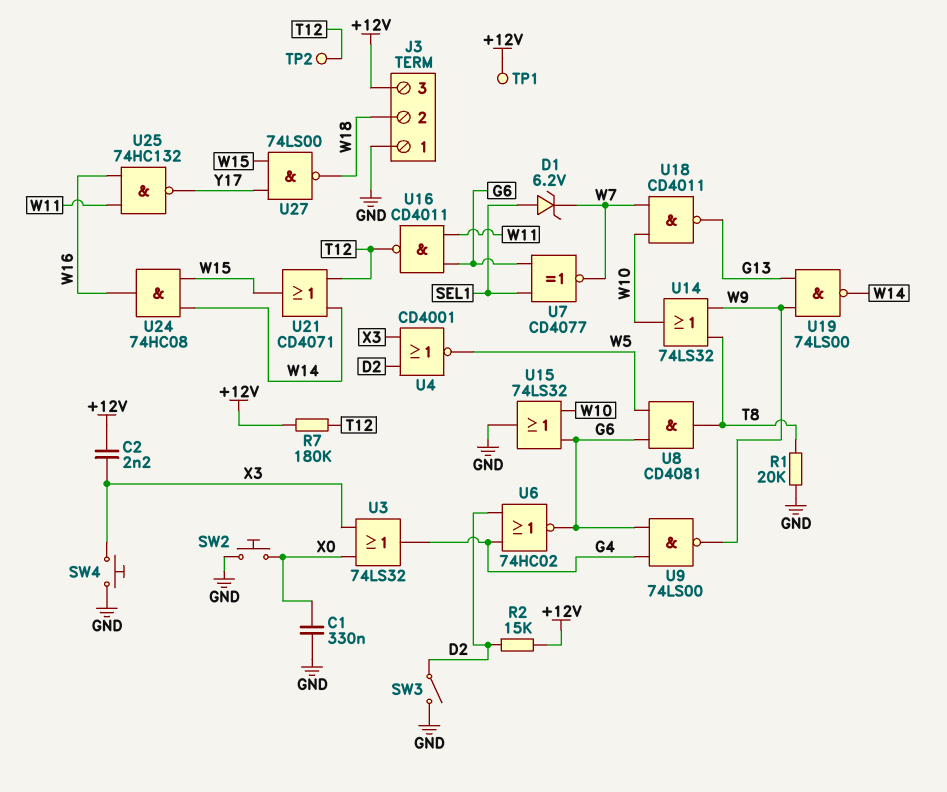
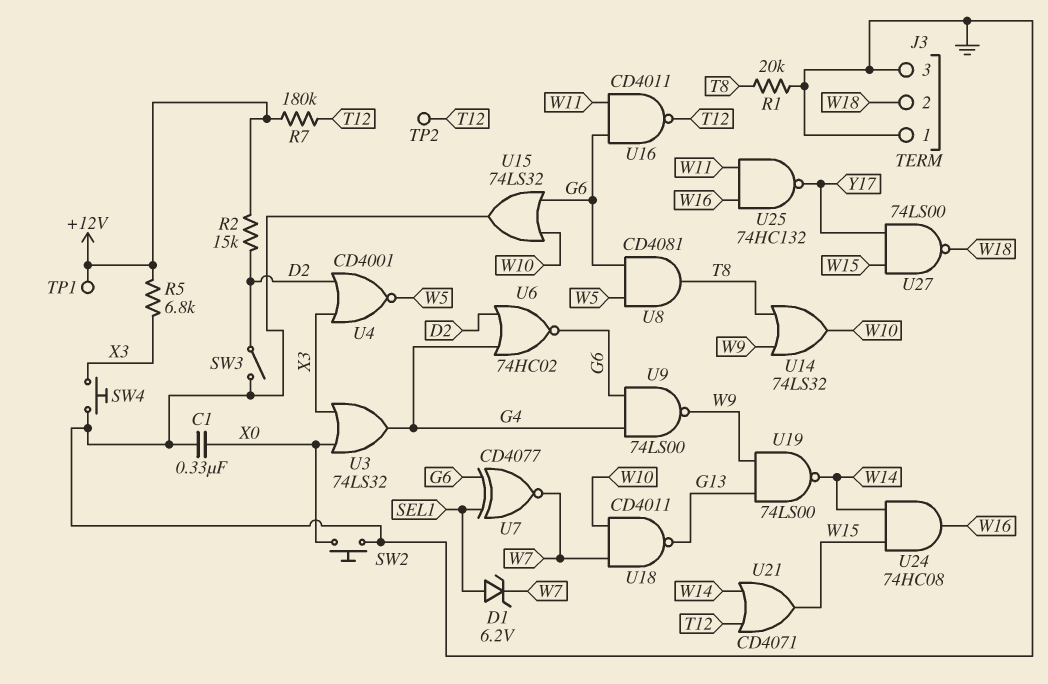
C2: 2.2nF (+12V, X3) -> none
J3 pin 3: +12V -> GND
R5: none -> 6.8k (+12V, X3)

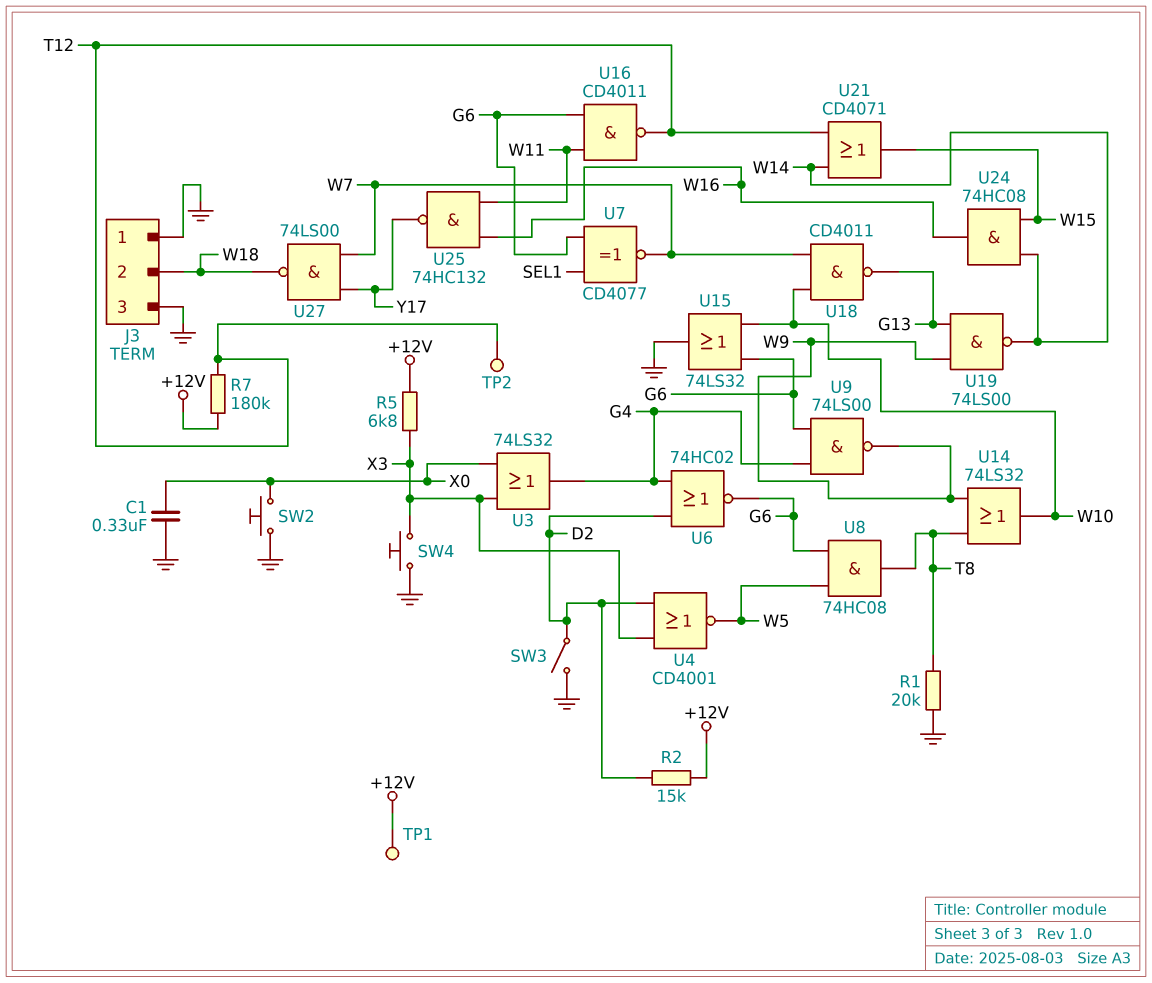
D1: zener 6.2V (A SEL1, K W7) -> none
U8: AND CD4081 (in G6, in W5, out T8) -> AND 74HC08 (in G6, in W5, out T8)
U27: NAND 74LS00 (in W15, in Y17, out W18) -> NAND 74LS00 (in W7, in Y17, out W18)

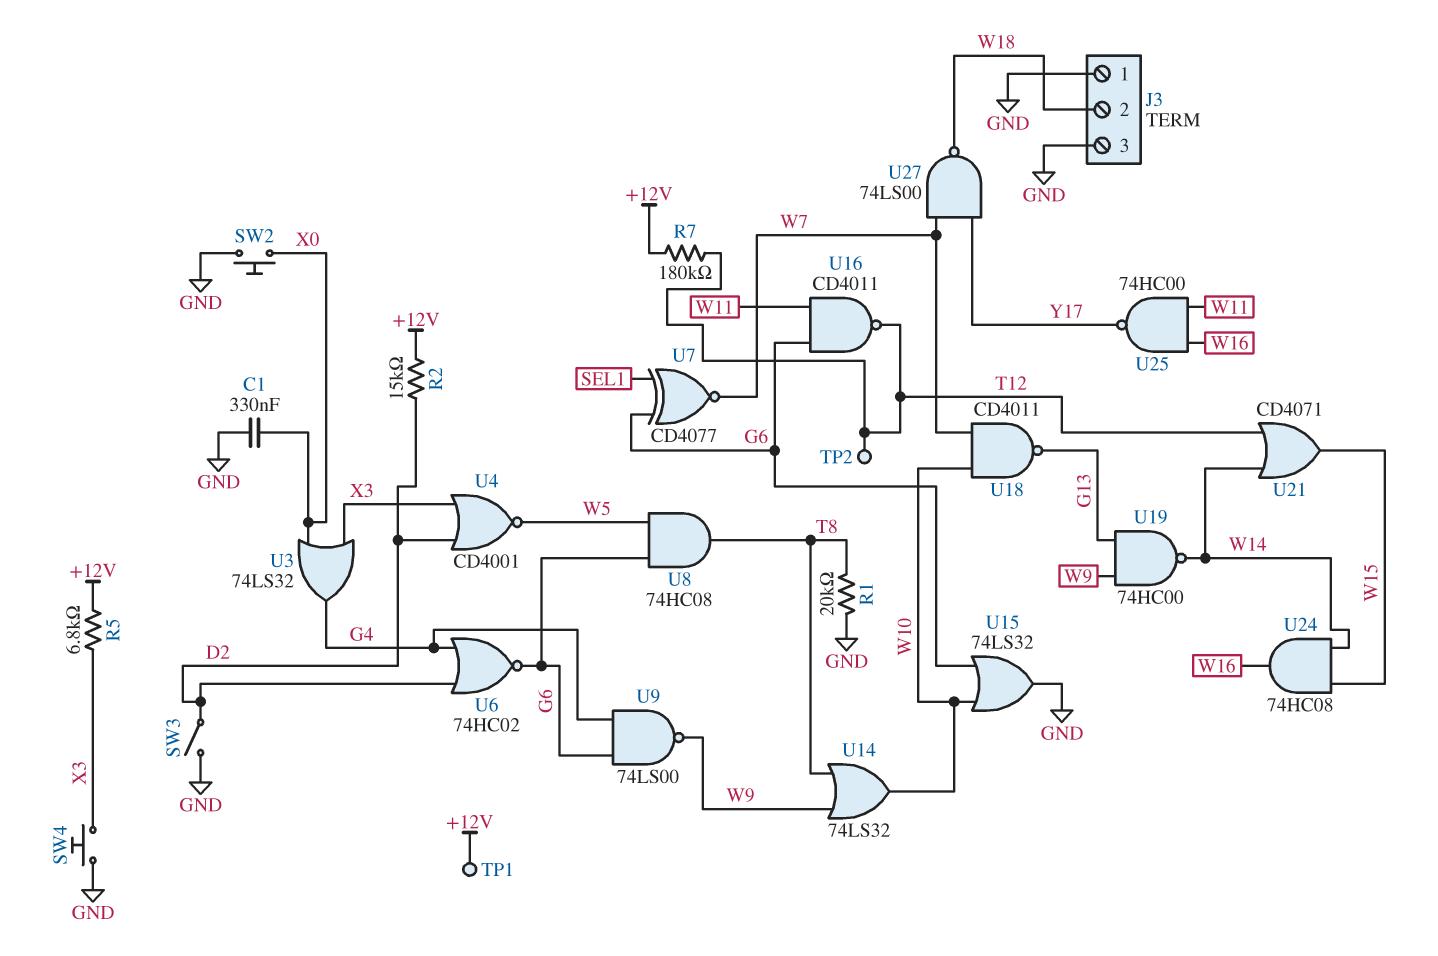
U19: NAND 74LS00 (in G13, in W9, out W14) -> NAND 74HC00 (in G13, in W9, out W14)
U25: NAND 74HC132 (in W11, in W16, out Y17) -> NAND 74HC00 (in W11, in W16, out Y17)

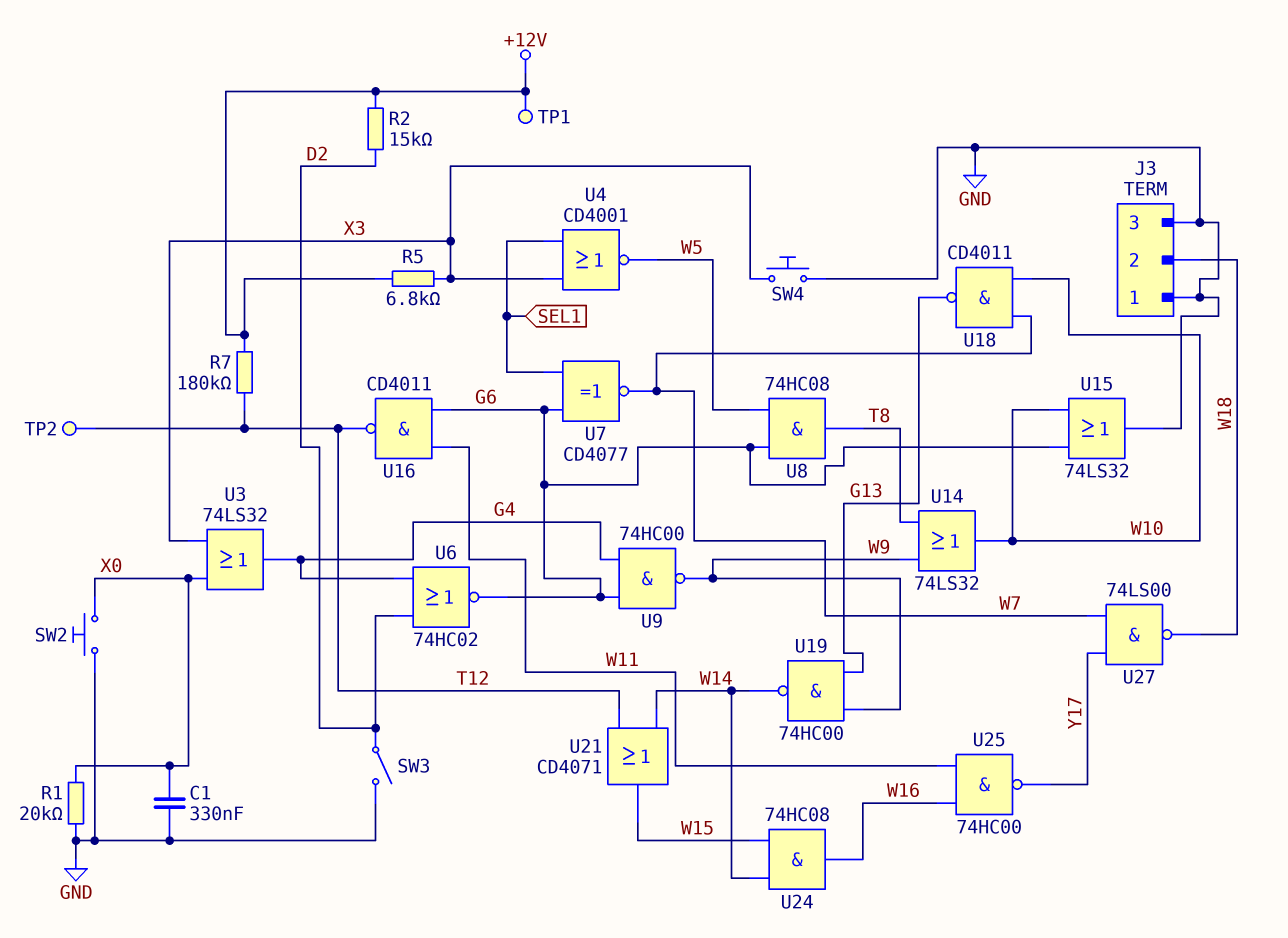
R1: 20k (GND, T8) -> 20k (GND, X0)
U4: NOR CD4001 (in D2, in X3, out W5) -> NOR CD4001 (in SEL1, in X3, out W5)
U9: NAND 74LS00 (in G4, in G6, out W9) -> NAND 74HC00 (in G4, in G6, out W9)

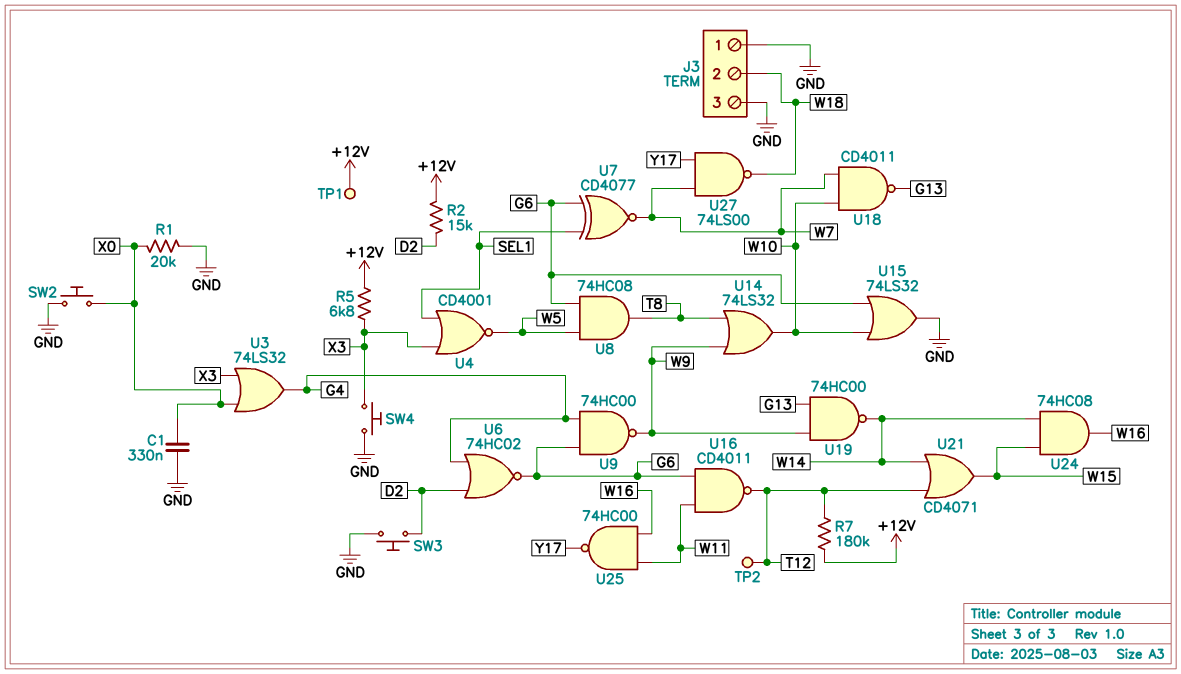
SW3: switch (D2, GND) -> button (D2, GND)

